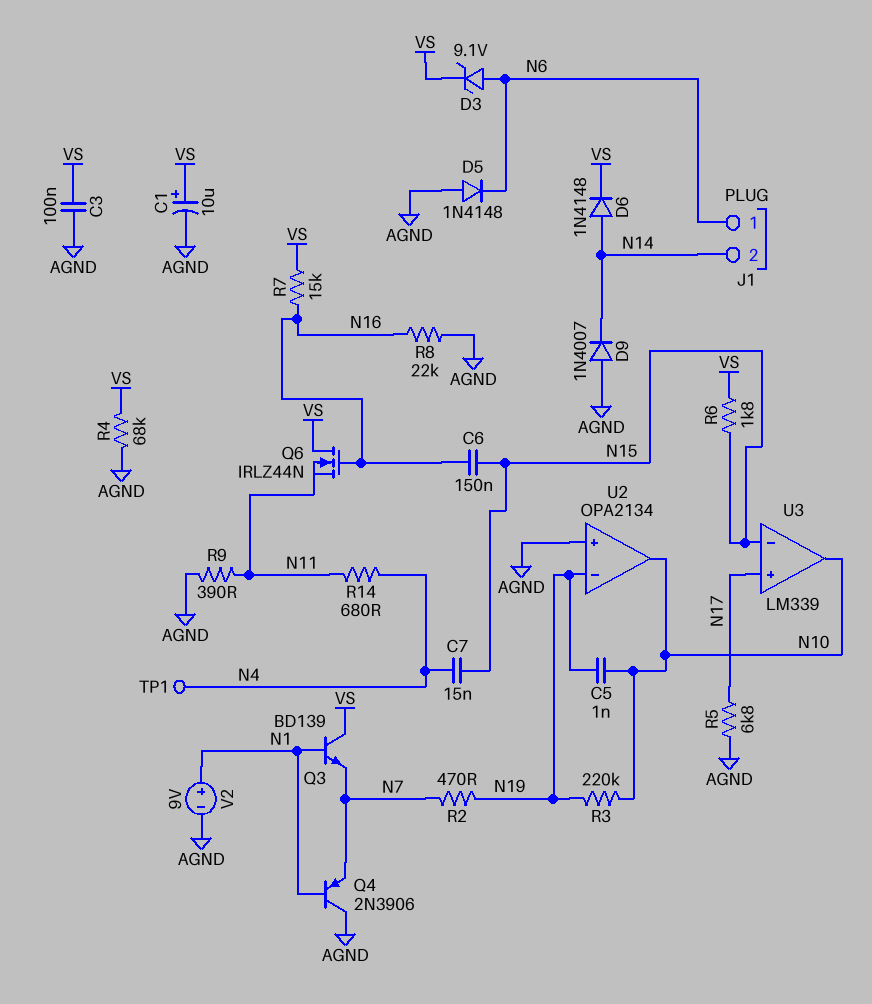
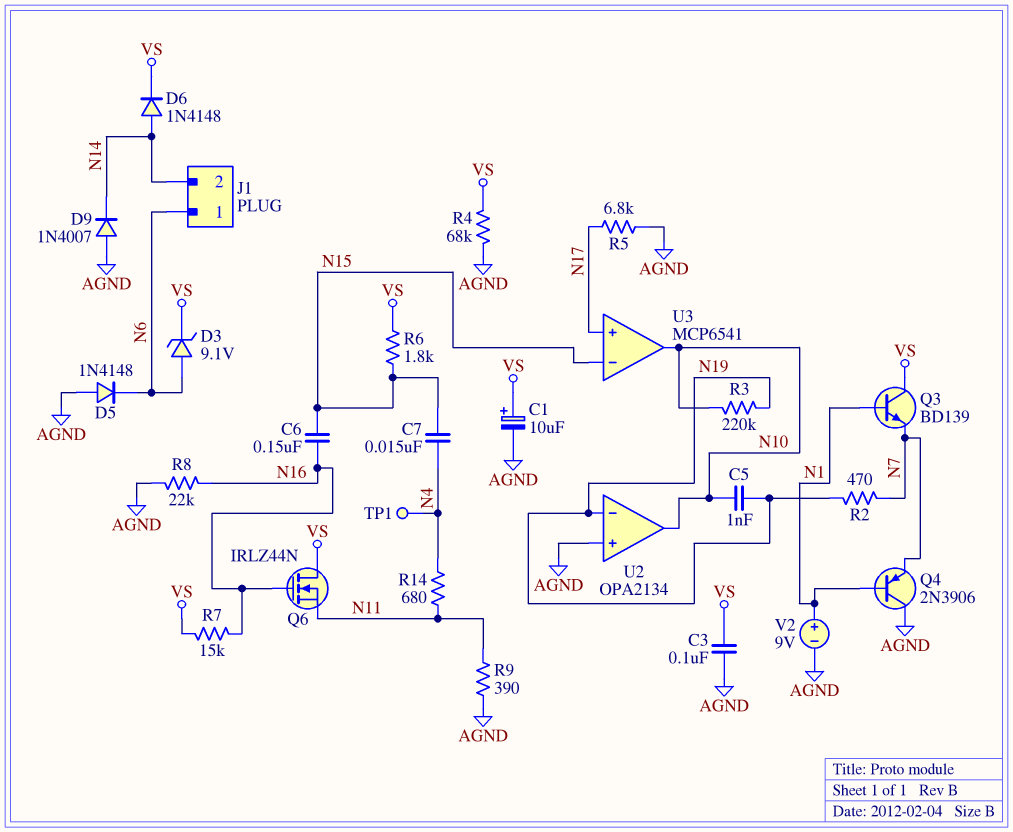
U3: LM339 -> MCP6541

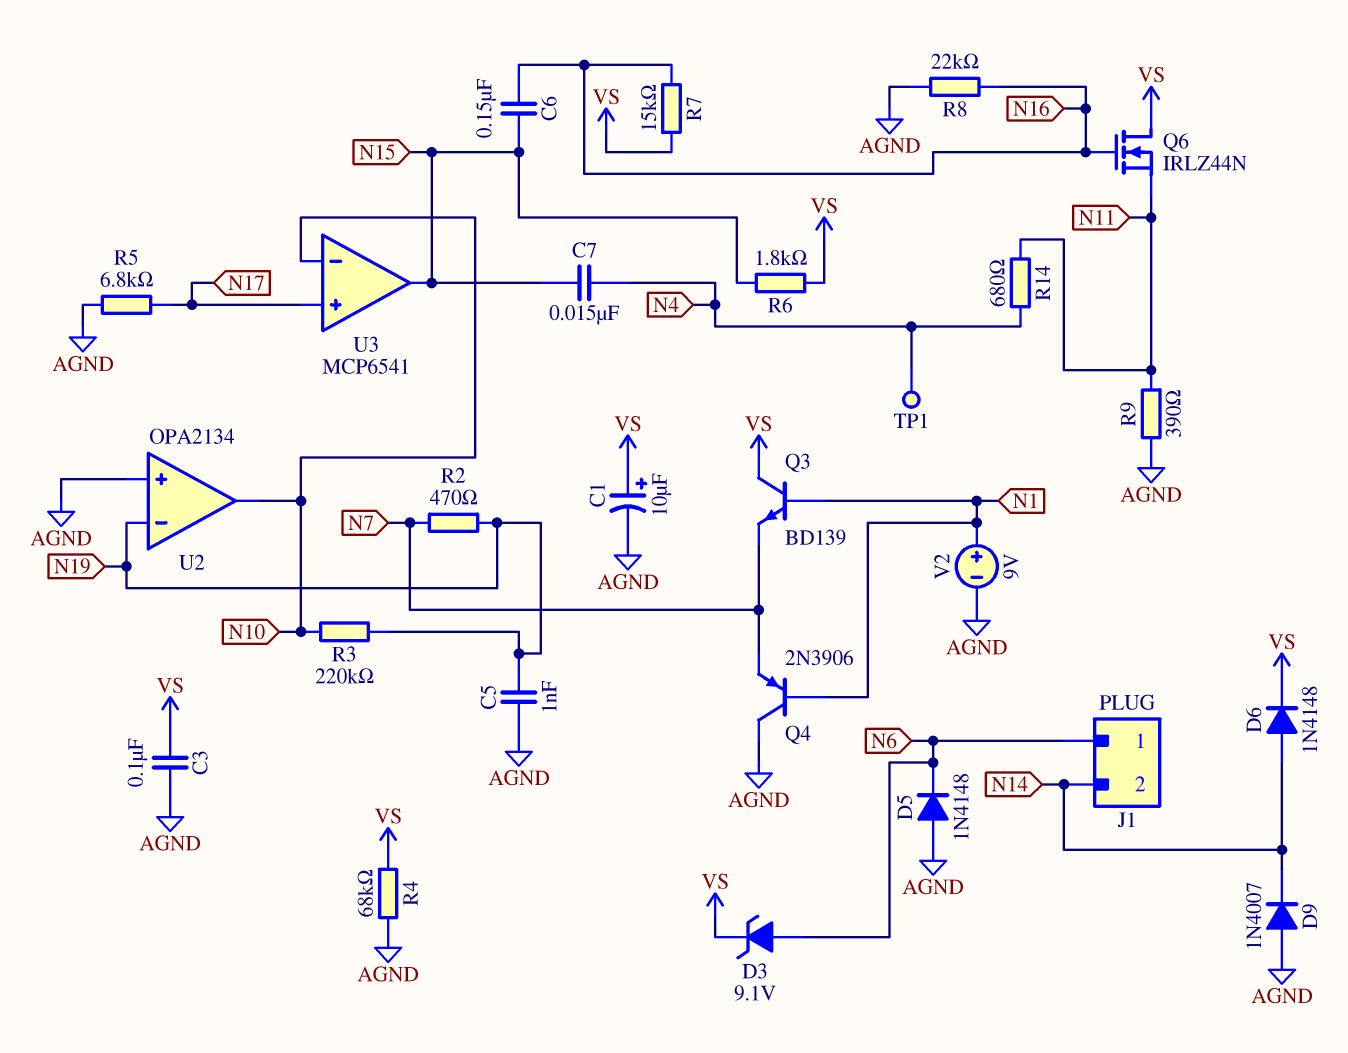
C5: 1nF (N10, N19) -> 1nF (AGND, N19)
U3 pin in-: N15 -> N10
U3 pin out: N10 -> N15

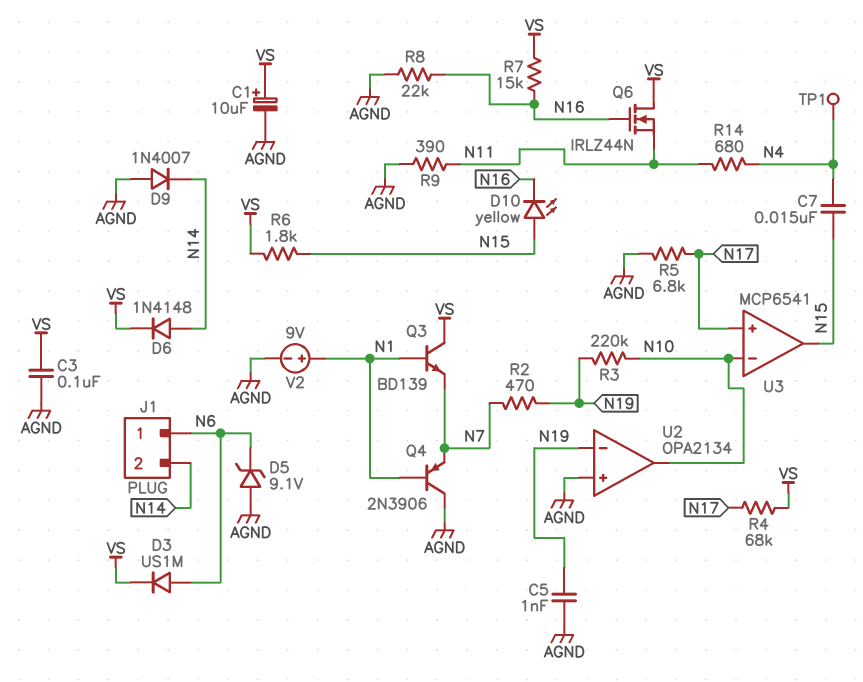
C6: 150nF (N15, N16) -> none
D3: zener 9.1V (A N6, K VS) -> diode US1M (A N6, K VS)
D5: diode 1N4148 (A AGND, K N6) -> zener 9.1V (A AGND, K N6)
D10: none -> LED yellow (A N15, K N16)
R4: 68k (AGND, VS) -> 68k (N17, VS)

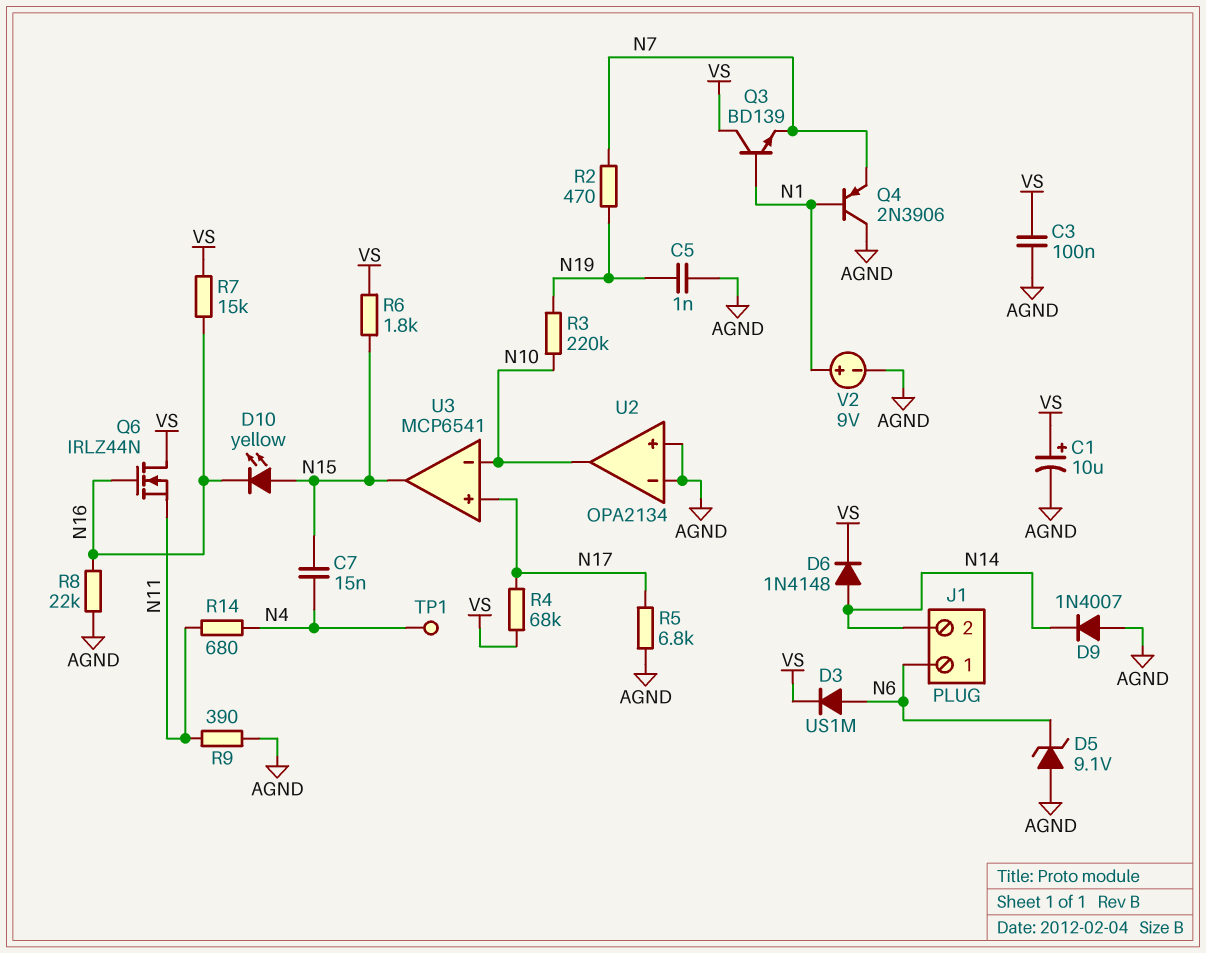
U2 pin in-: N19 -> AGND

